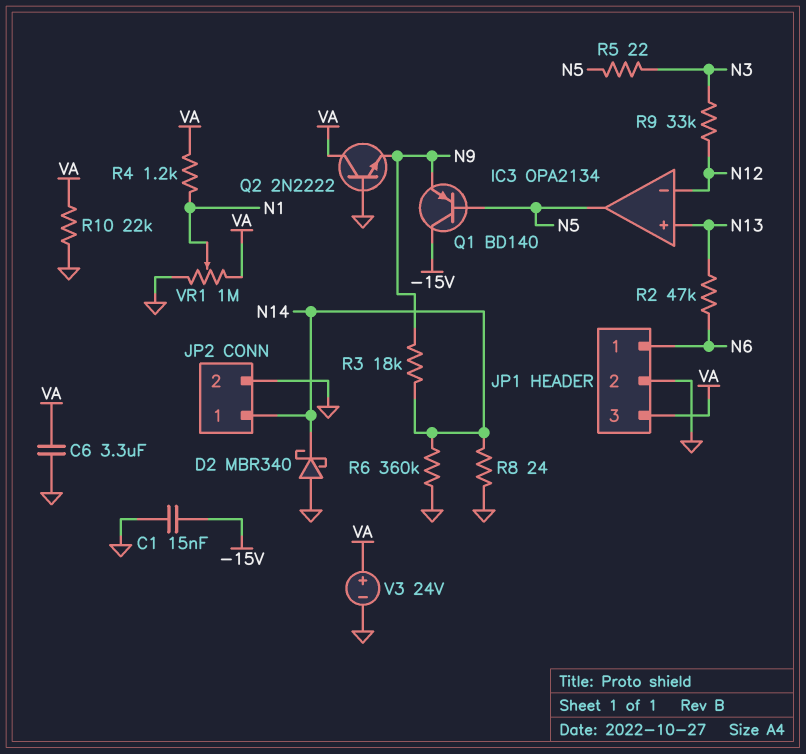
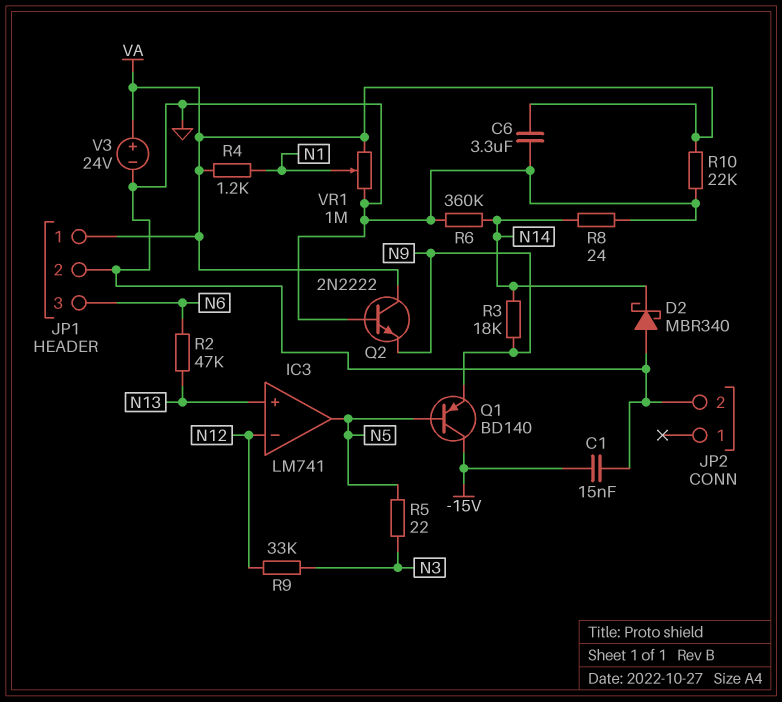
IC3: OPA2134 -> LM741
JP1 pin 1: N6 -> VA
JP1 pin 3: VA -> N6
JP2 pin 1: N14 -> none

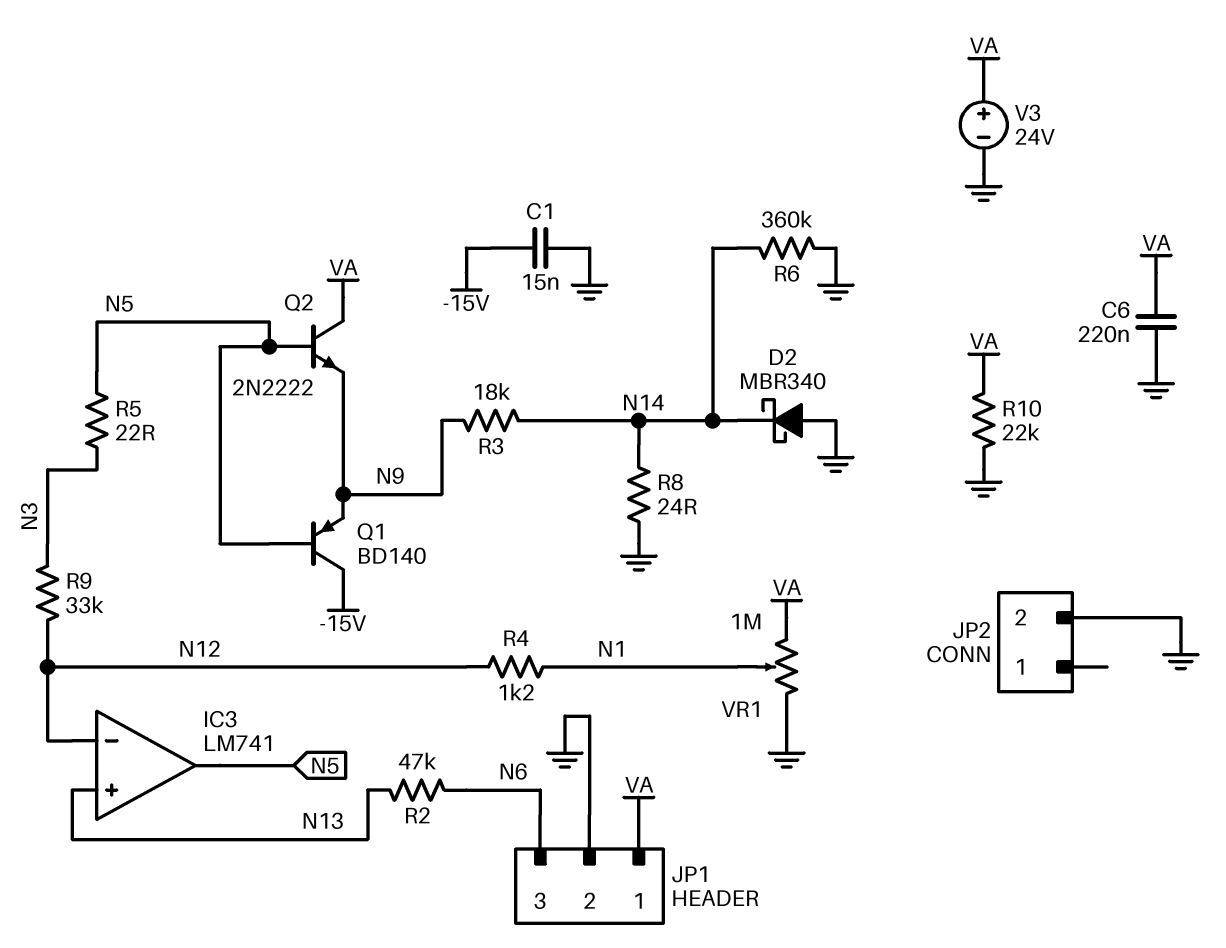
C6: 3.3uF (GND, VA) -> 220nF (GND, VA)
Q2: NPN 2N2222 (B GND, C VA, E N9) -> NPN 2N2222 (B N5, C VA, E N9)
R4: 1.2k (N1, VA) -> 1.2k (N1, N12)

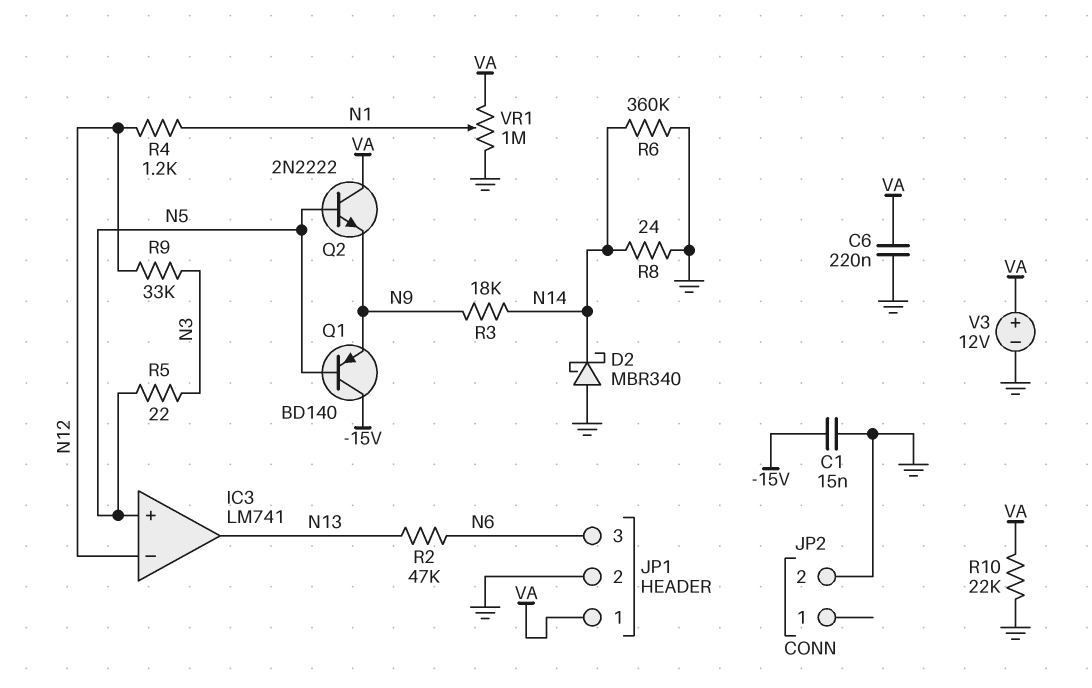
IC3 pin in+: N13 -> N5
IC3 pin out: N5 -> N13
V3: 24V (plus VA, minus GND) -> 12V (plus VA, minus GND)

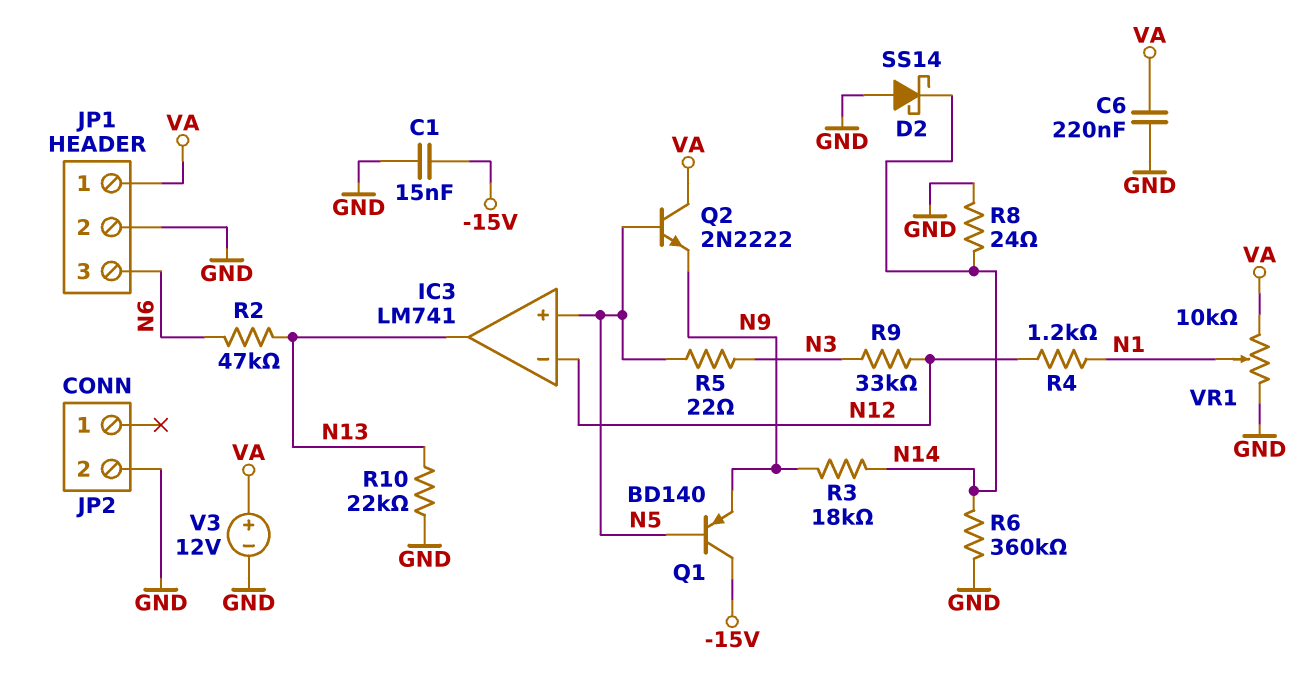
D2: schottky MBR340 (A GND, K N14) -> schottky SS14 (A GND, K N14)
R10: 22k (GND, VA) -> 22k (GND, N13)
VR1: 1M (GND, VA, wiper N1) -> 10k (GND, VA, wiper N1)

